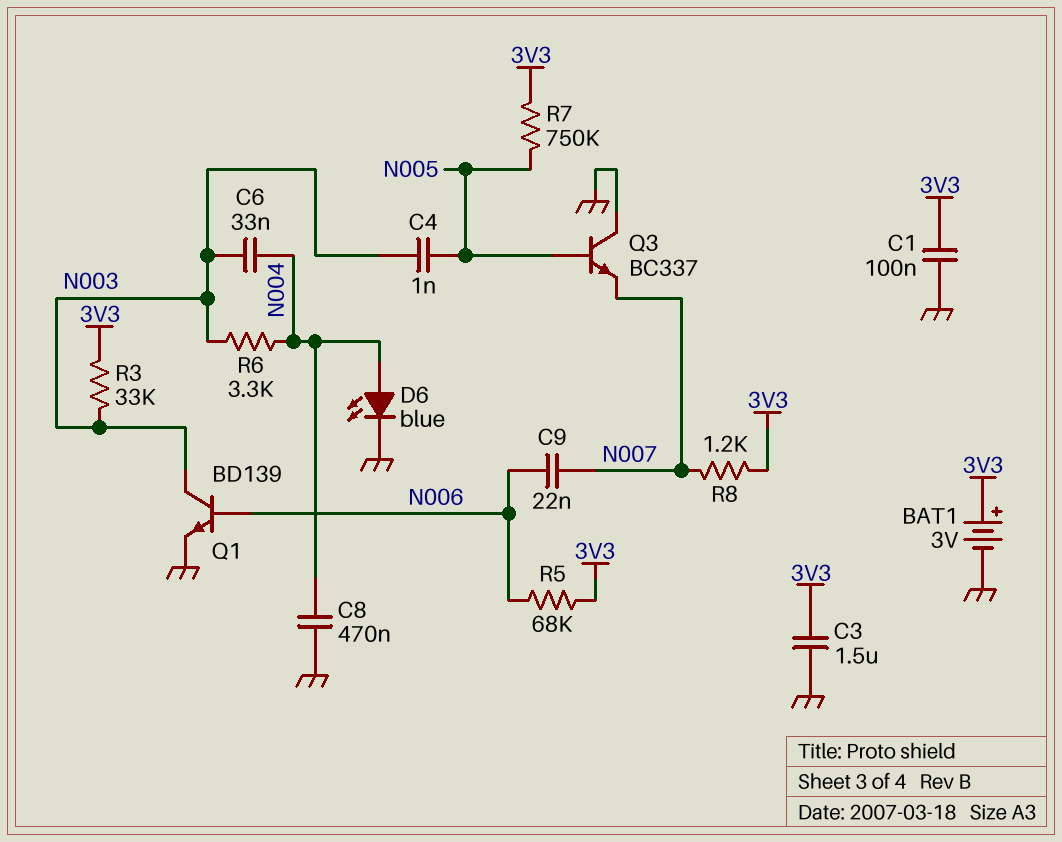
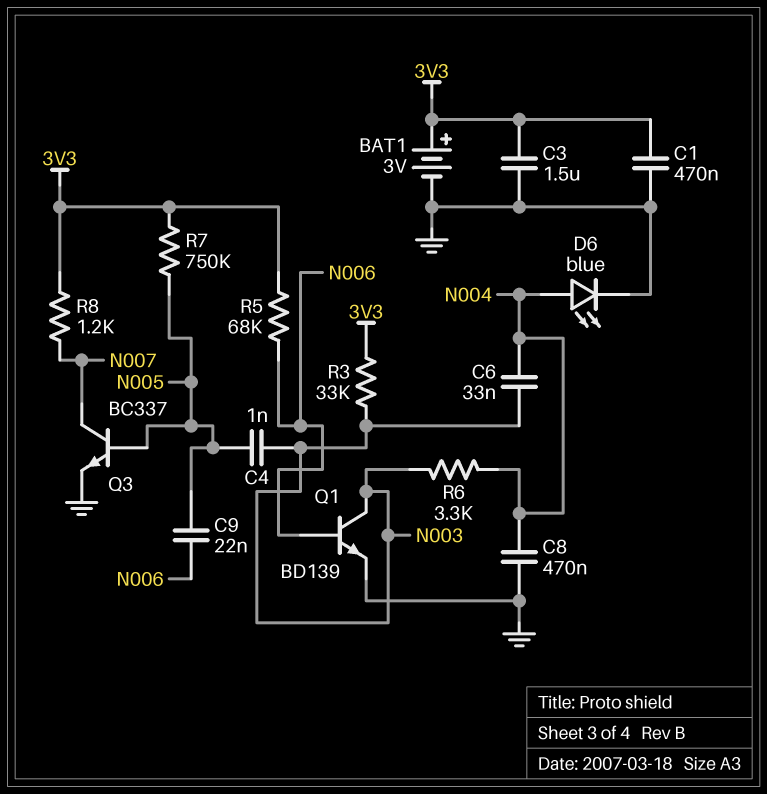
C1: 100nF (3V3, GND) -> 470nF (3V3, GND)
C9: 22nF (N006, N007) -> 22nF (N005, N006)
Q3: NPN BC337 (B N005, C GND, E N007) -> NPN BC337 (B N005, C N007, E GND)

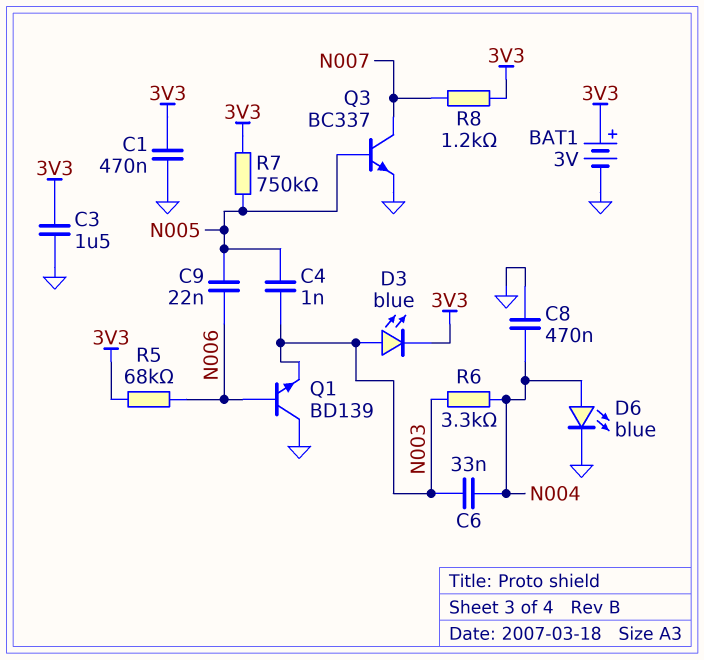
D3: none -> LED blue (A N003, K 3V3)
Q1: NPN BD139 (B N006, C N003, E GND) -> NPN BD139 (B N006, C GND, E N003)
R3: 33k (3V3, N003) -> none

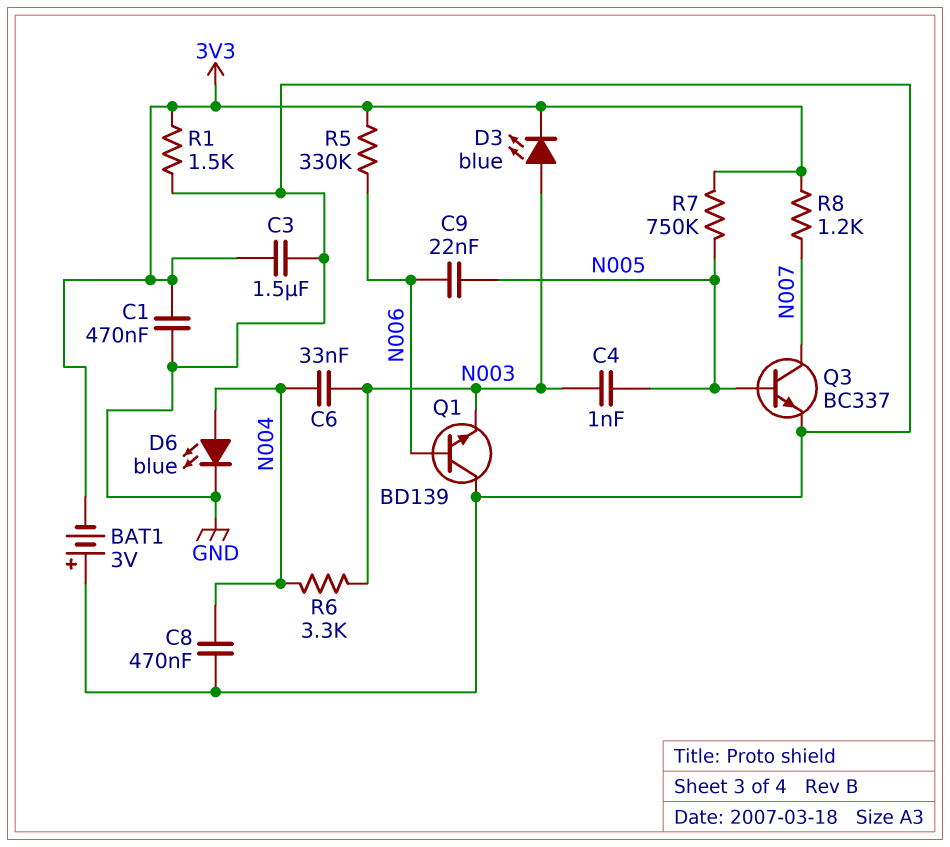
BAT1: 3V (plus 3V3, minus GND) -> 3V (plus GND, minus 3V3)
R1: none -> 1.5k (3V3, GND)
R5: 68k (3V3, N006) -> 330k (3V3, N006)

